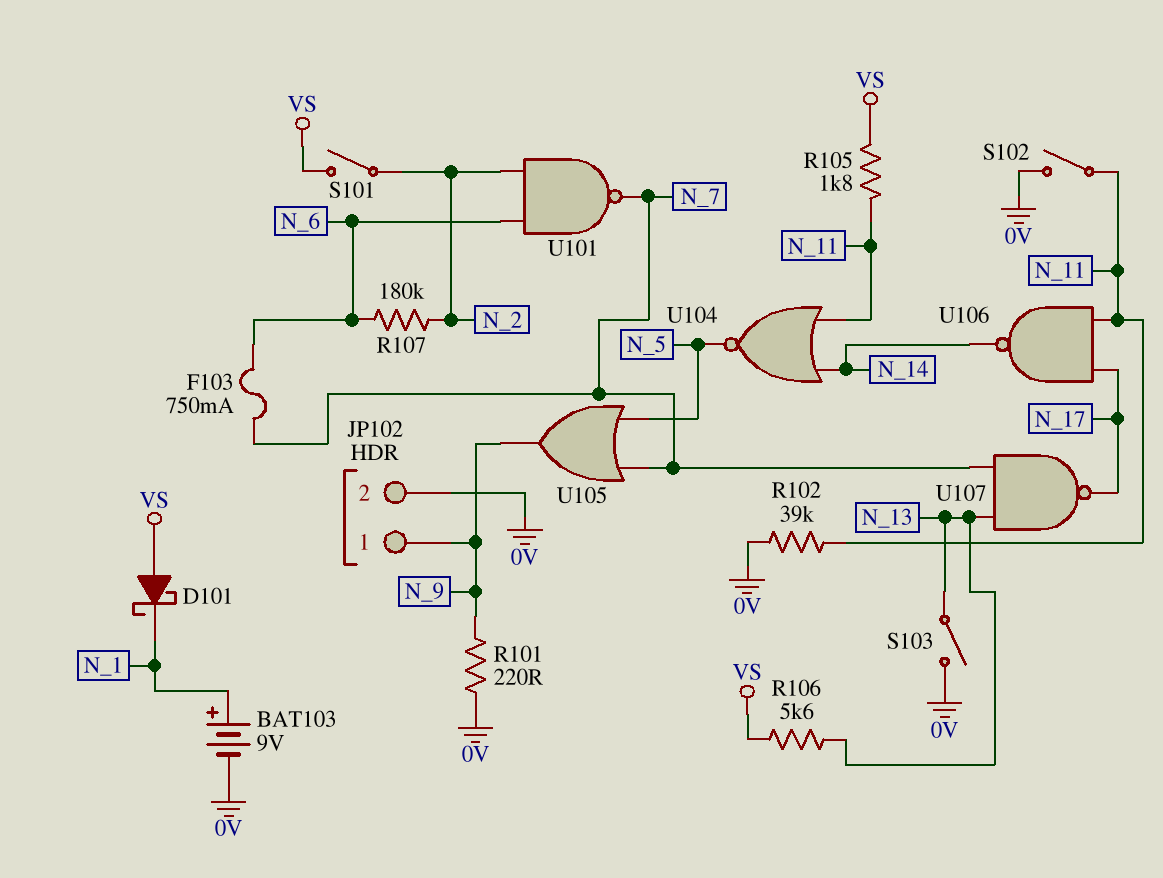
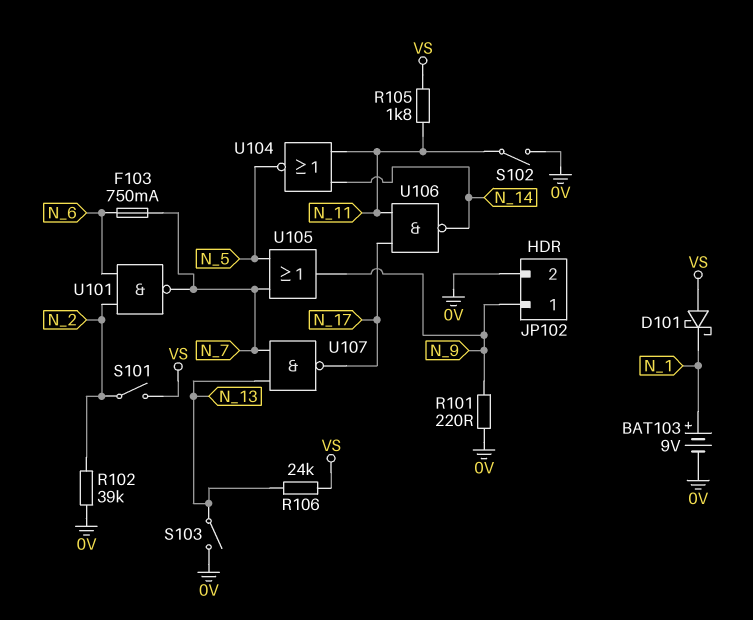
R102: 39k (0V, N_11) -> 39k (0V, N_2)
R106: 5.6k (N_13, VS) -> 24k (N_13, VS)
R107: 180k (N_2, N_6) -> none

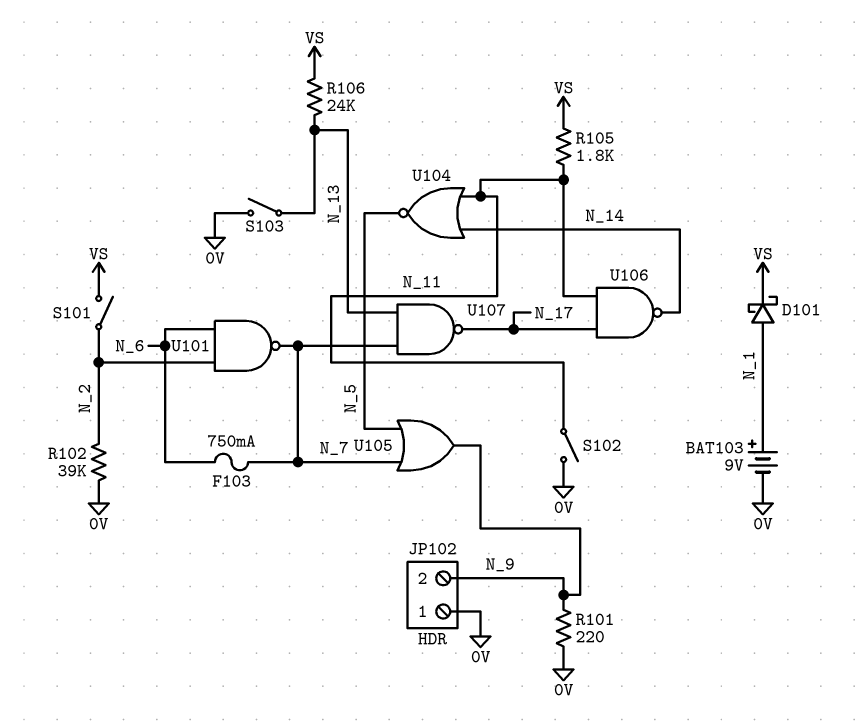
D101: schottky (A VS, K N_1) -> schottky (A N_1, K VS)
JP102 pin 1: N_9 -> 0V
JP102 pin 2: 0V -> N_9

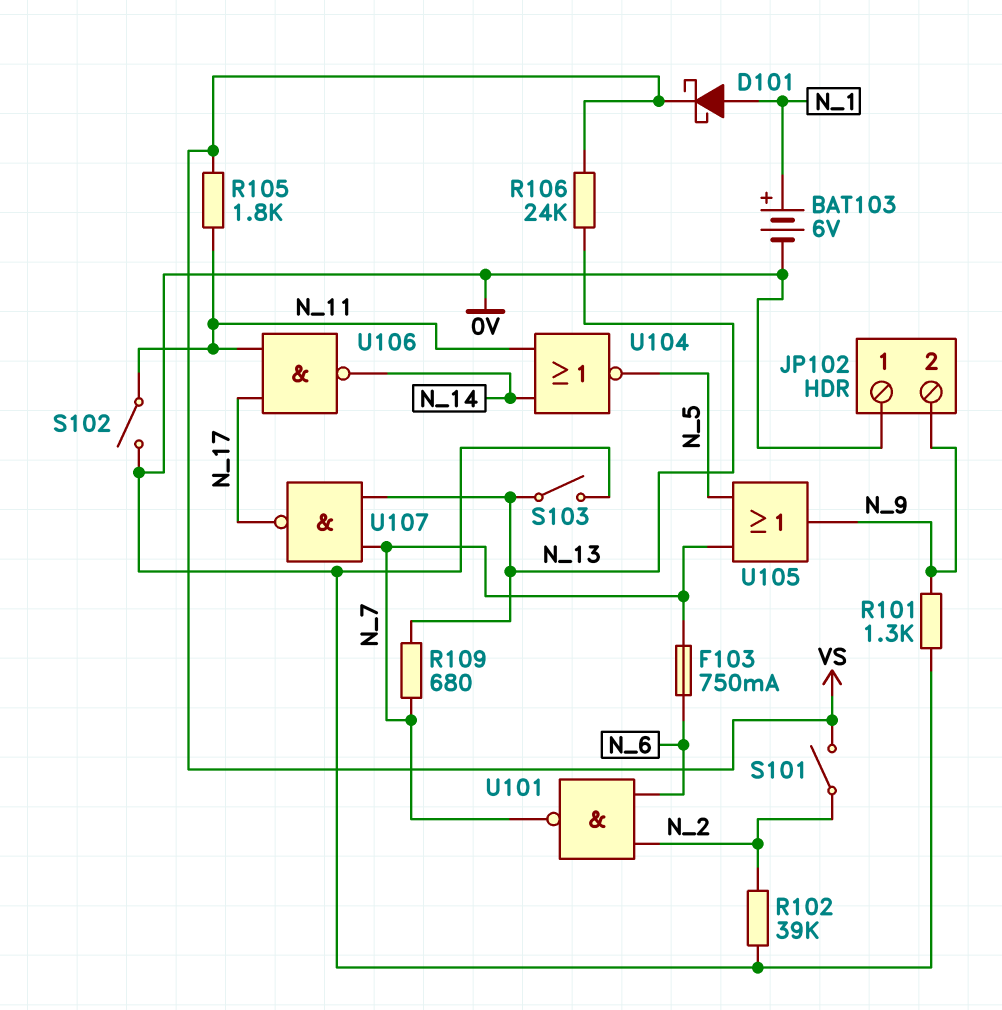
BAT103: 9V (plus N_1, minus 0V) -> 6V (plus N_1, minus 0V)
R101: 220 (0V, N_9) -> 1.3k (0V, N_9)
R109: none -> 680 (N_7, N_13)

